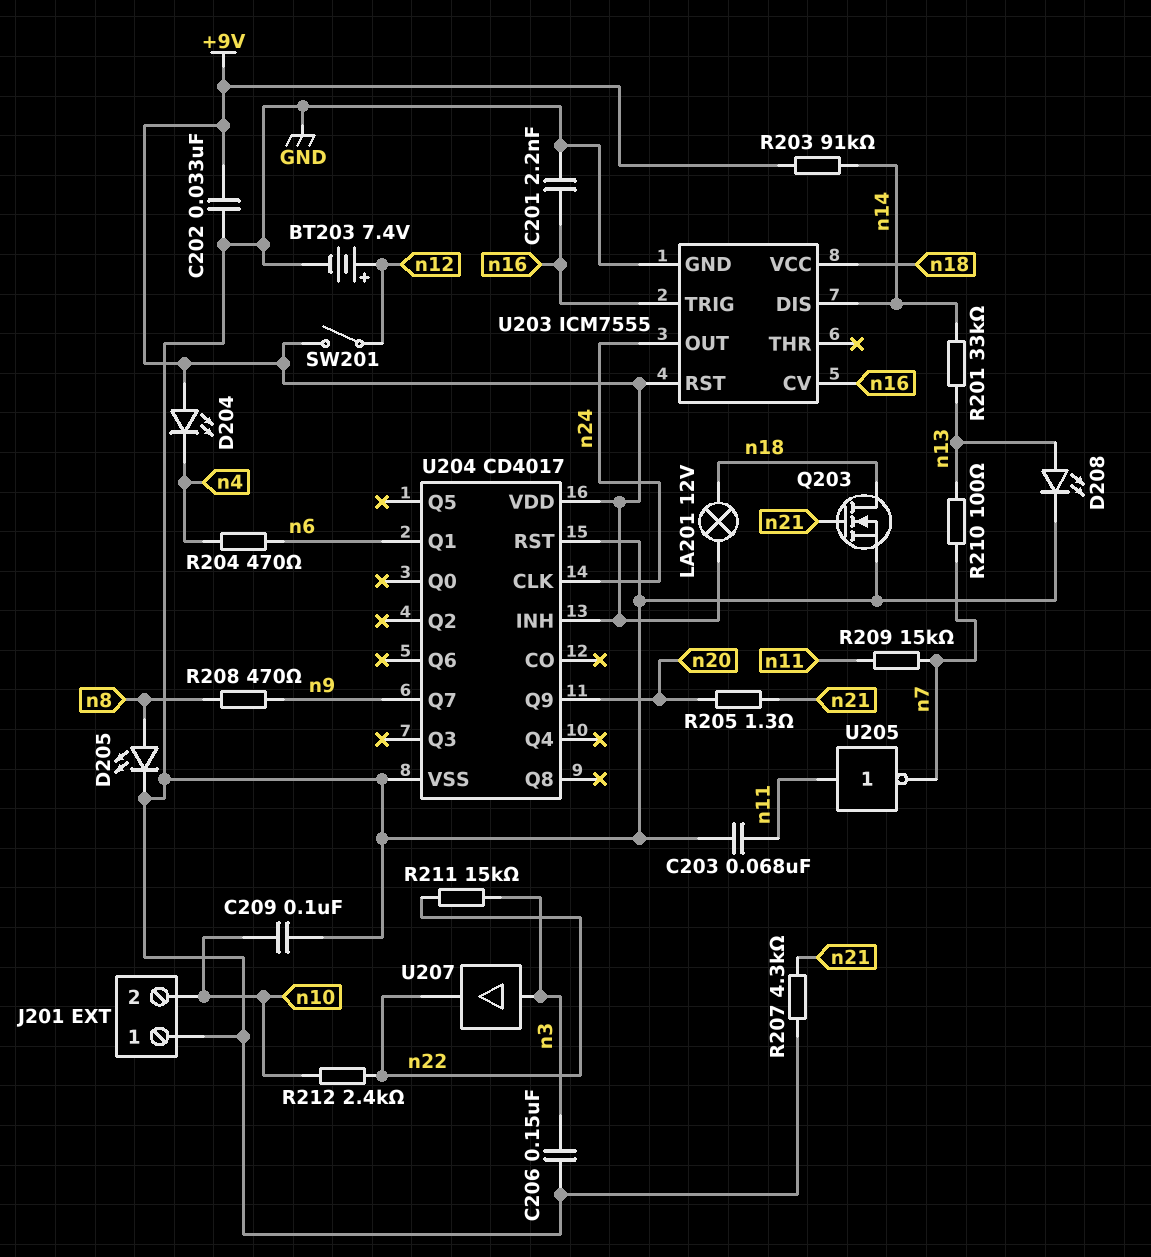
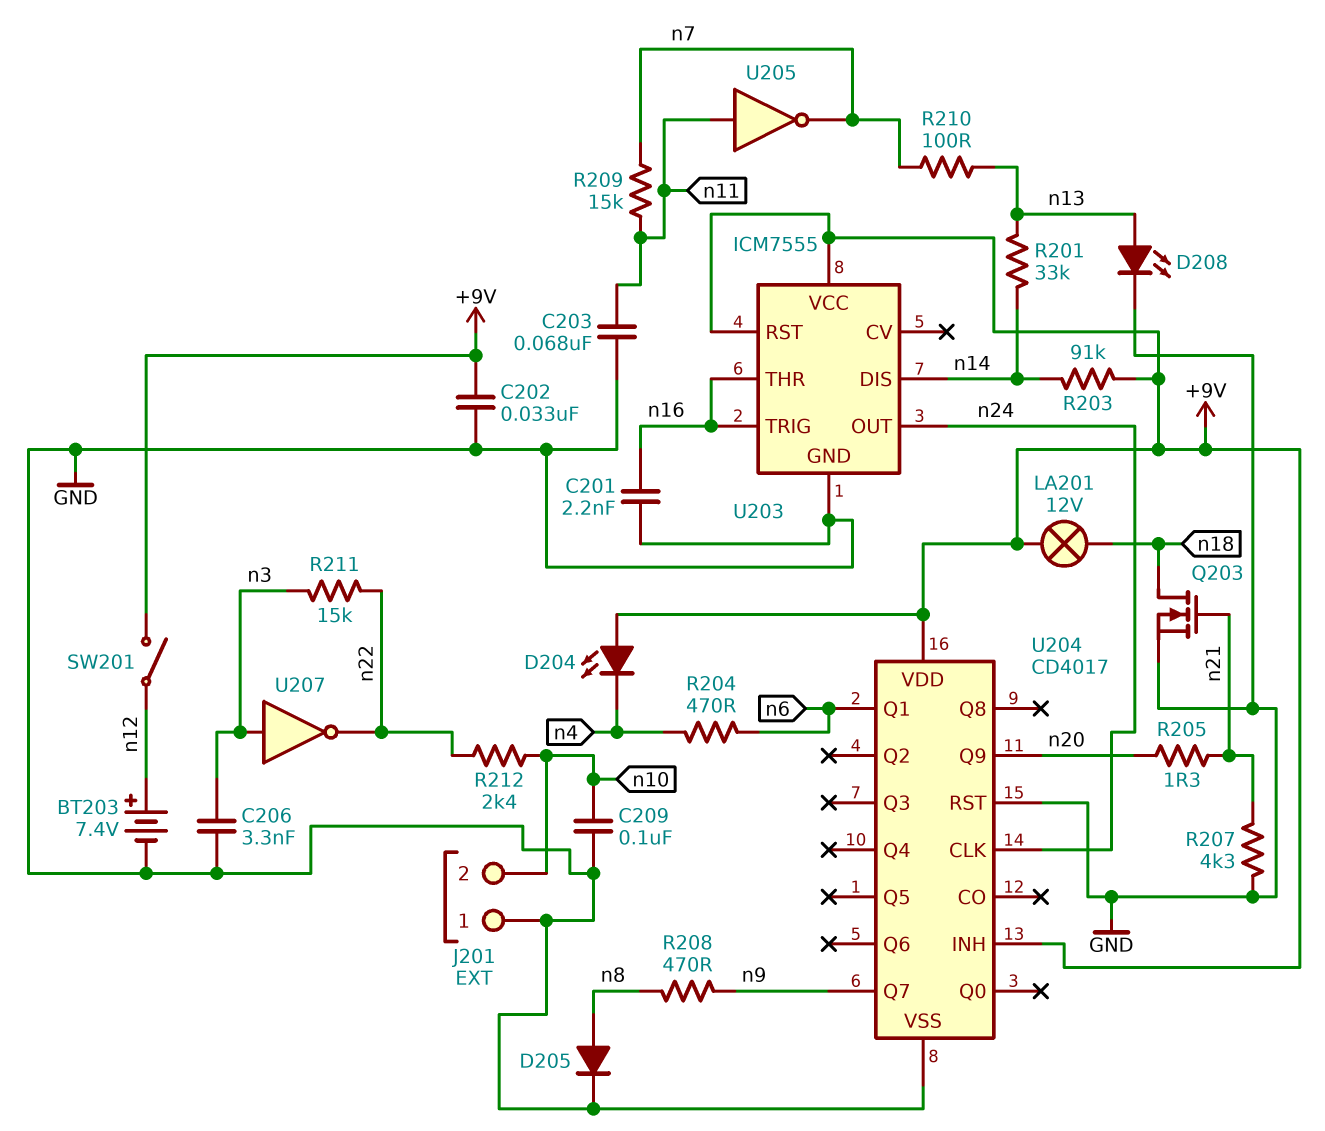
C206: 150nF (GND, n3) -> 3.3nF (GND, n3)
D205: LED (A n8, K GND) -> diode (A n8, K GND)
U203 pin CV: n16 -> none
U203 pin THR: none -> n16
U203 pin VCC: n18 -> +9V
U207: buffer (in n3, out n22) -> NOT (in n3, out n22)

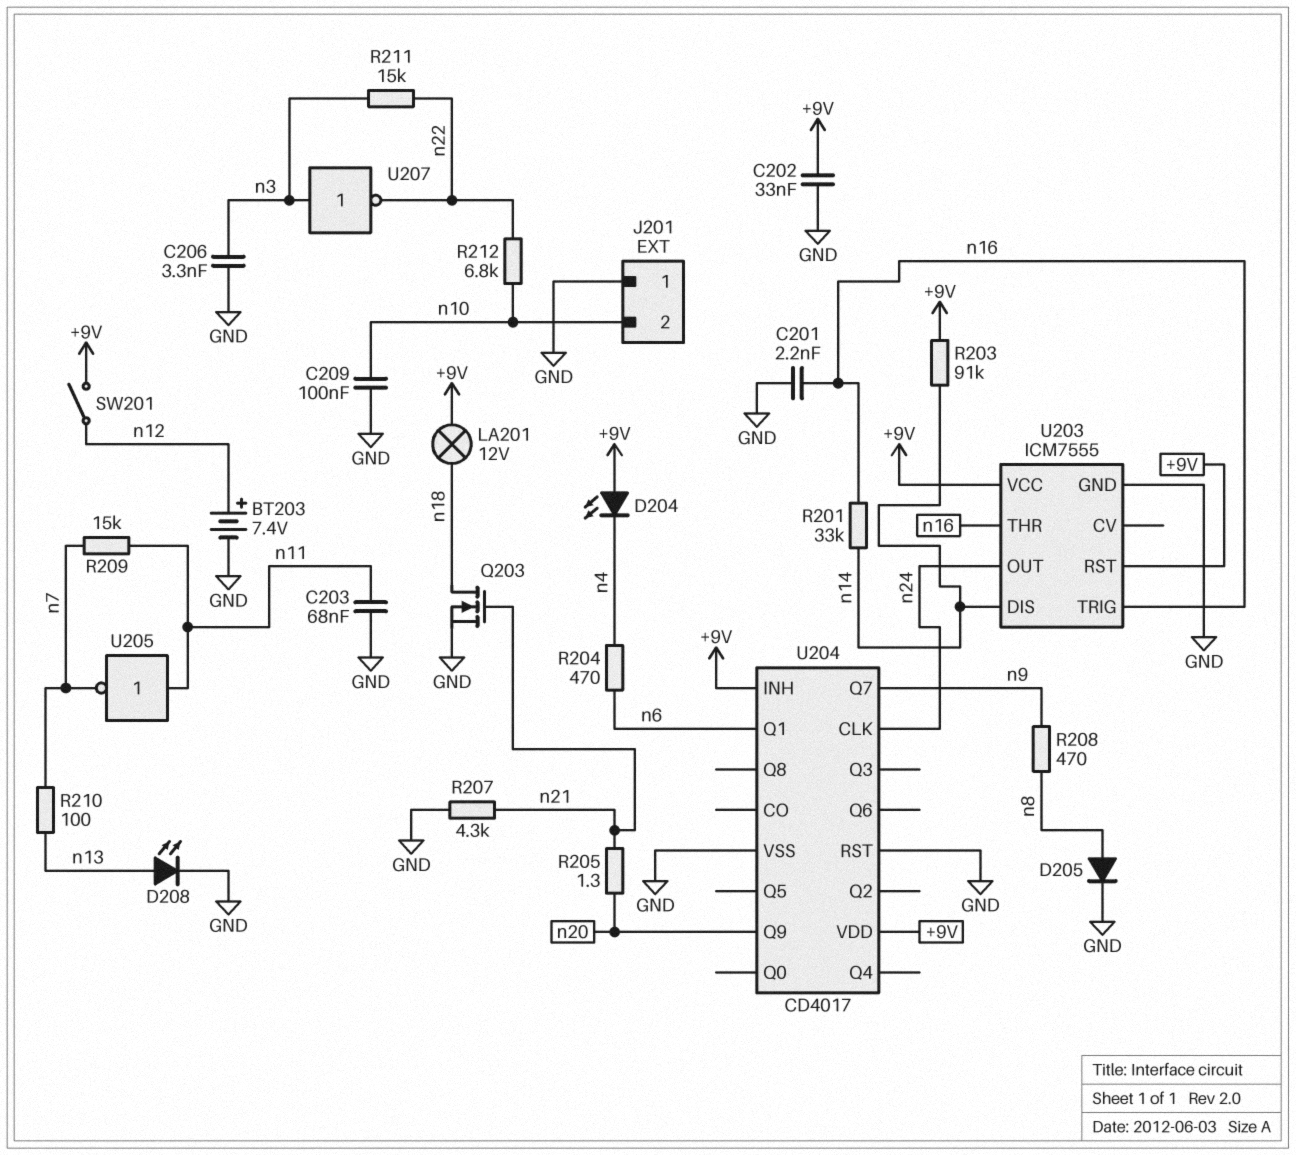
R201: 33k (n13, n14) -> 33k (n14, n16)
R212: 2.4k (n10, n22) -> 6.8k (n10, n22)

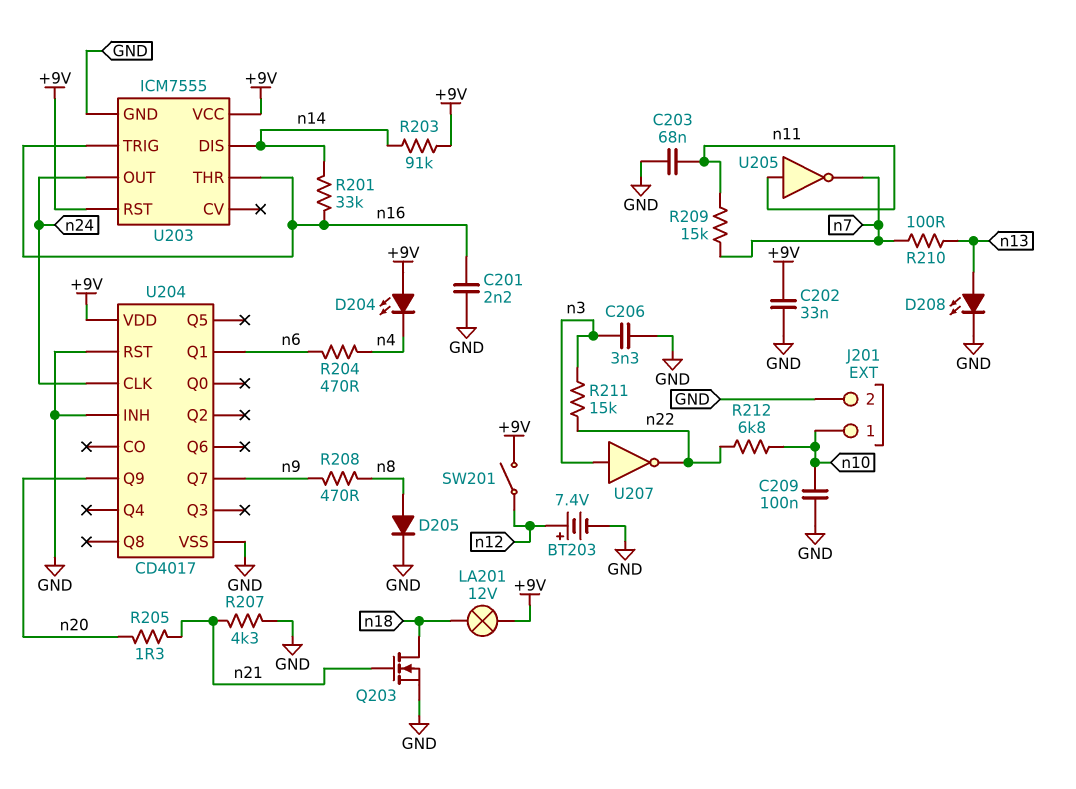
J201 pin 1: GND -> n10
J201 pin 2: n10 -> GND
U204 pin INH: +9V -> GND

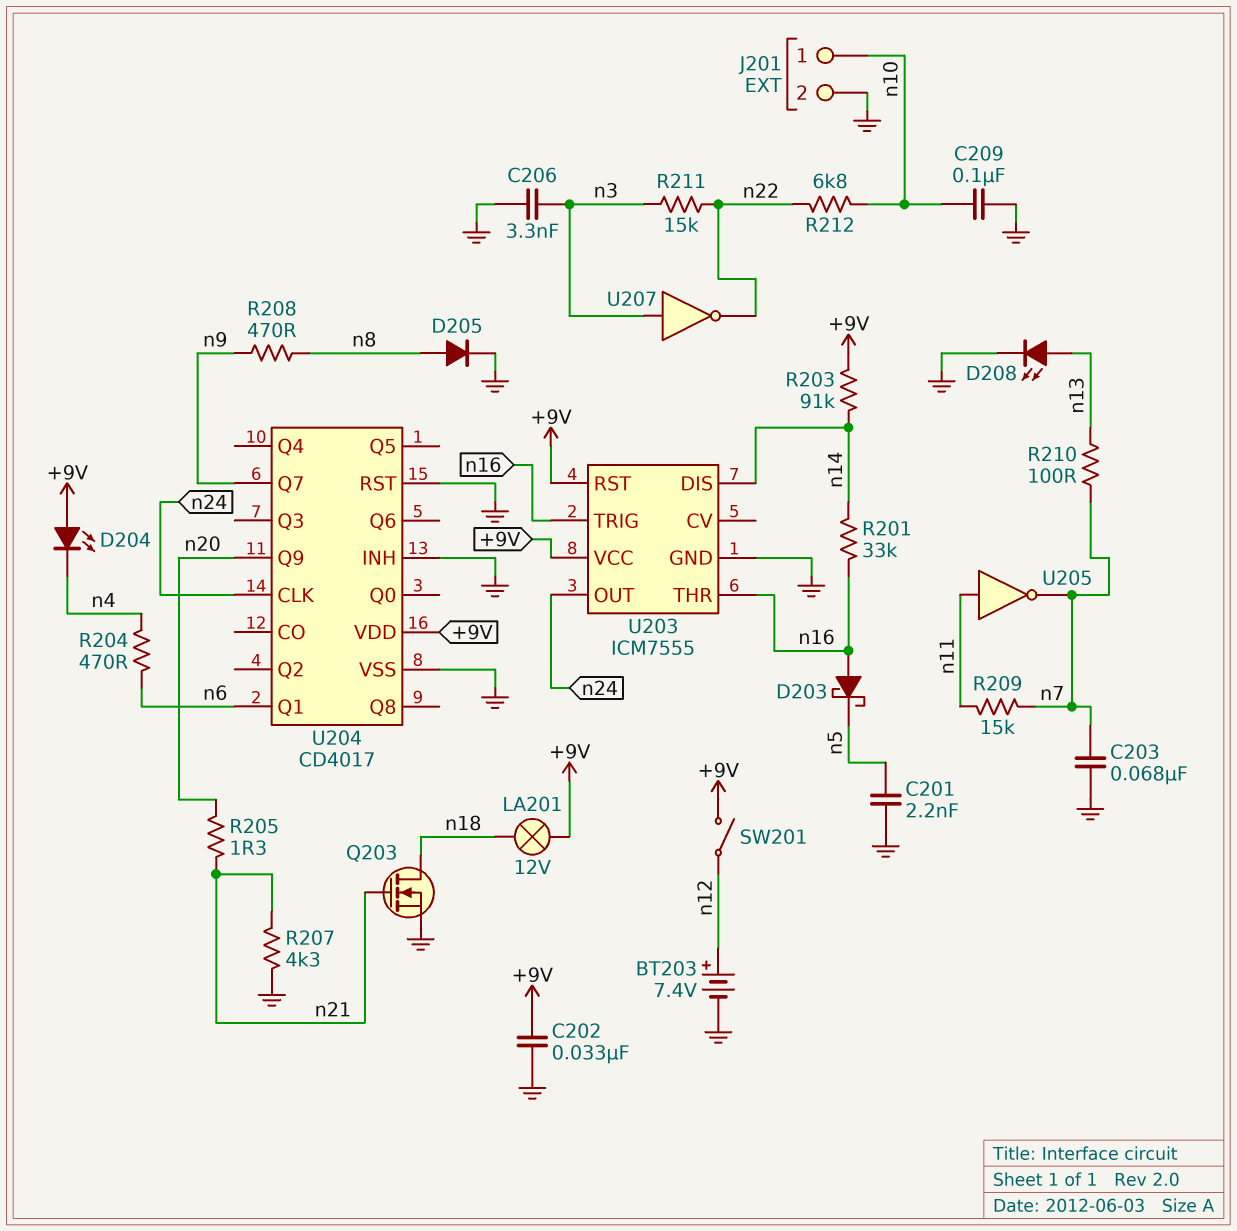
C201: 2.2nF (GND, n16) -> 2.2nF (GND, n5)
C203: 68nF (GND, n11) -> 68nF (GND, n7)
D203: none -> schottky (A n16, K n5)

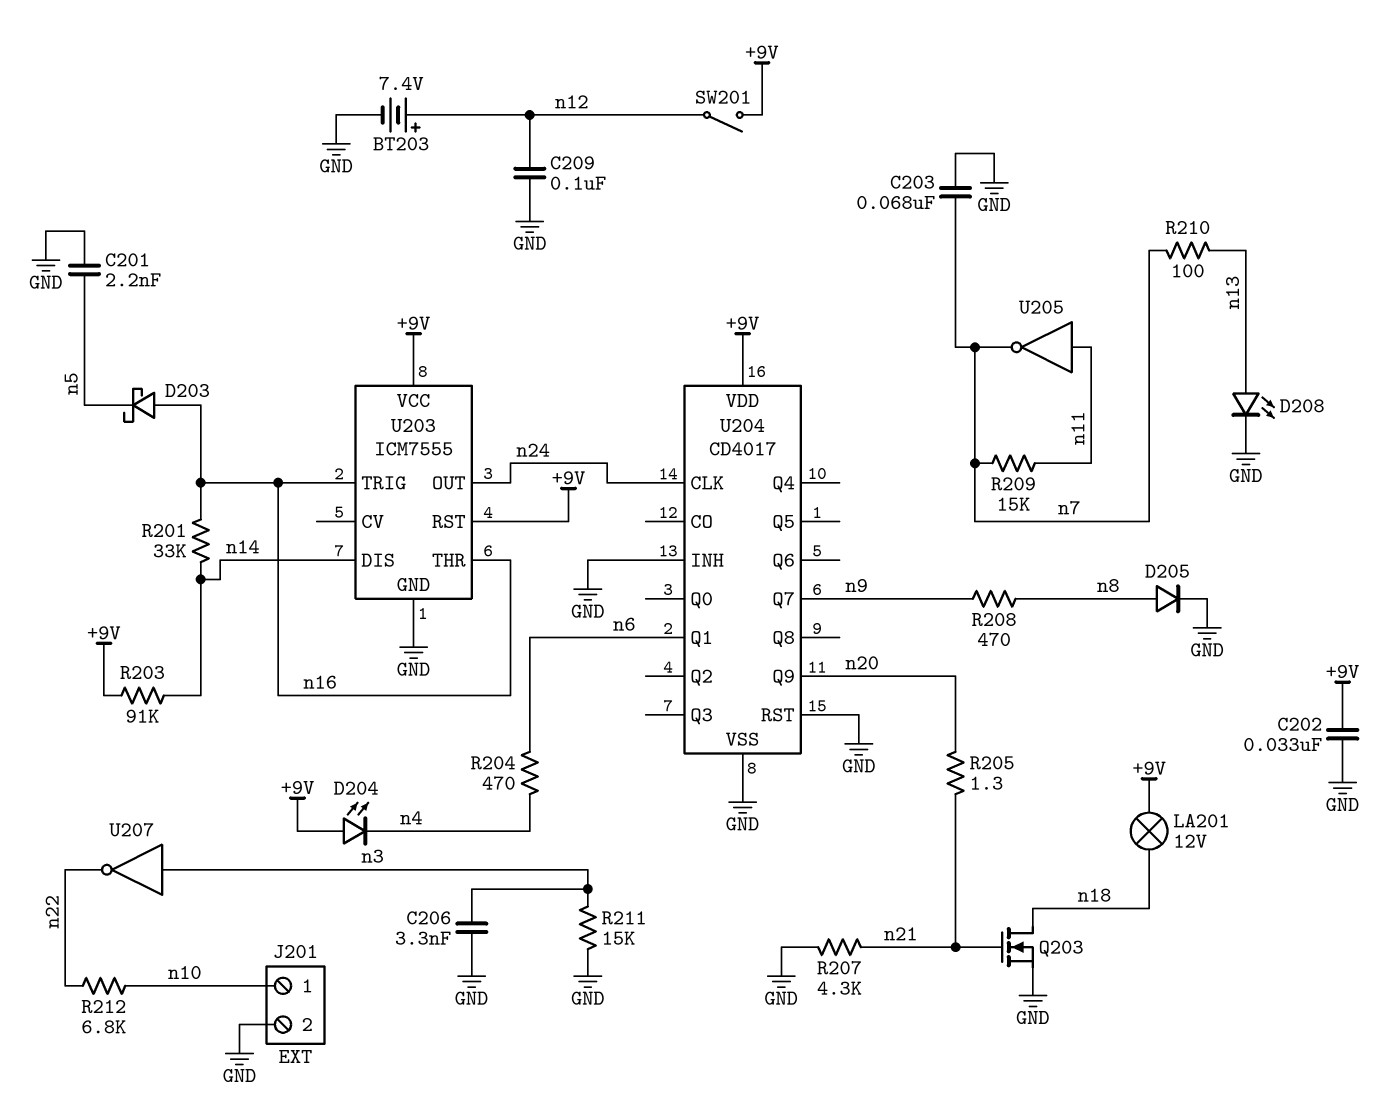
C209: 100nF (GND, n10) -> 100nF (GND, n12)
R211: 15k (n3, n22) -> 15k (GND, n3)

